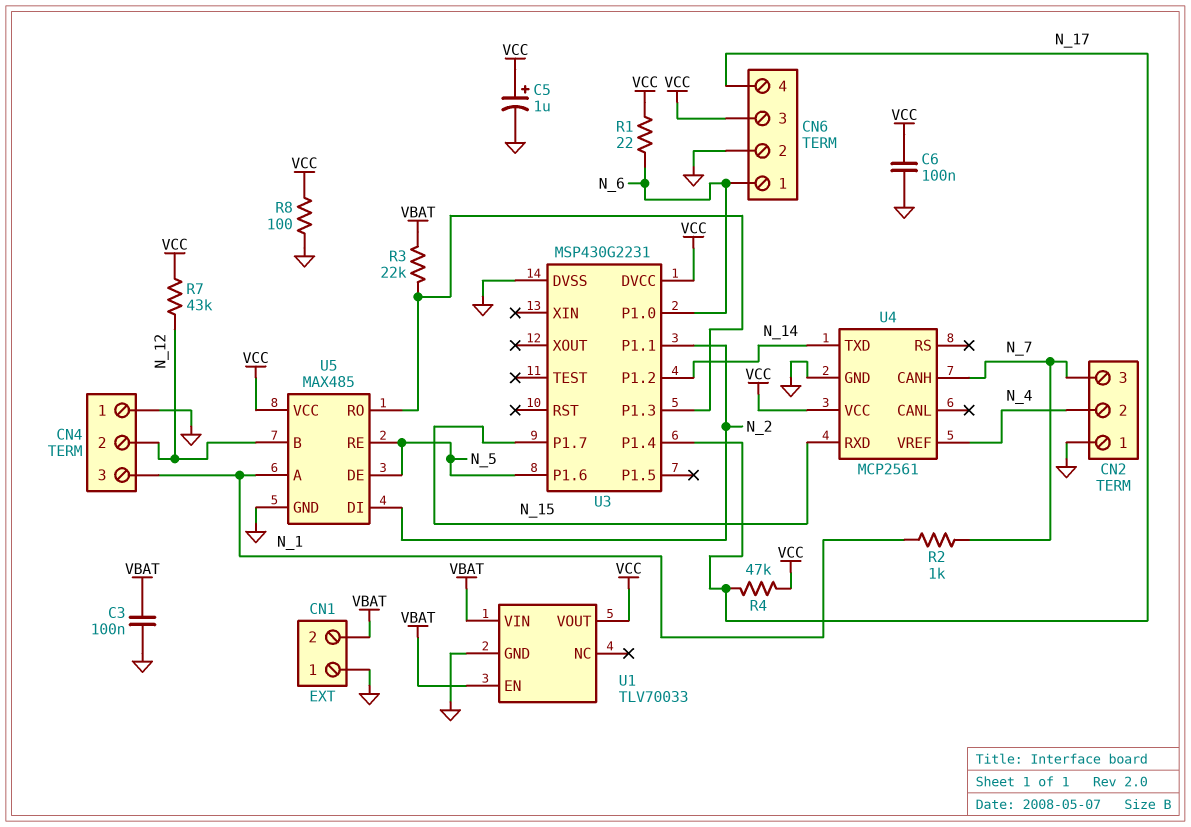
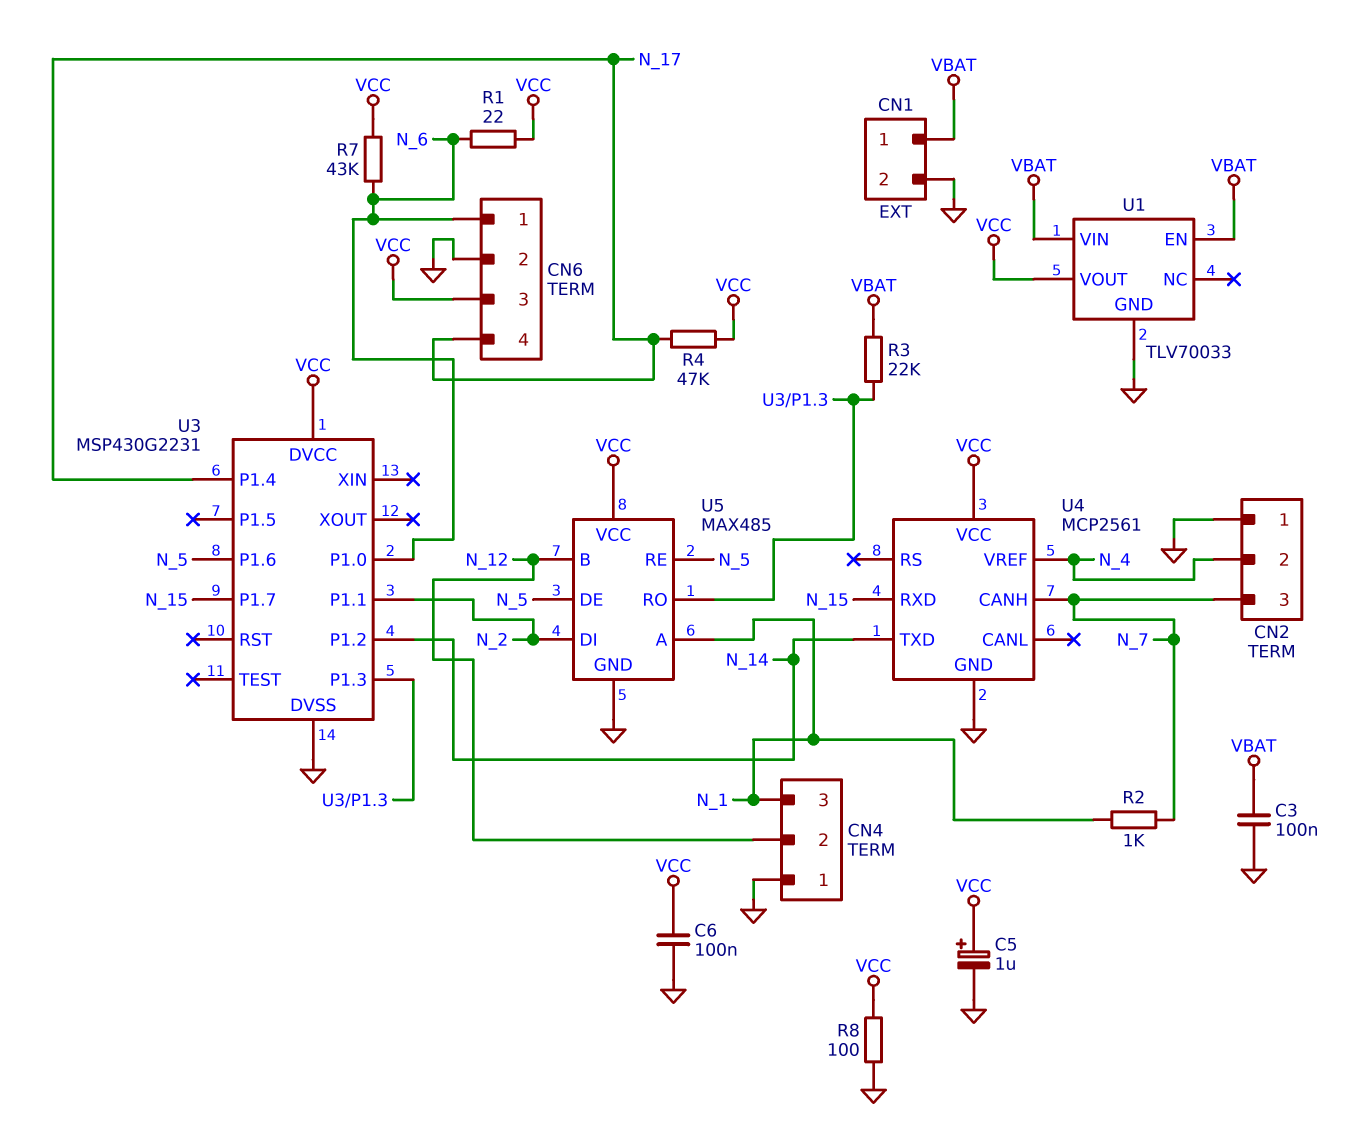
CN1 pin 1: GND -> VBAT
CN1 pin 2: VBAT -> GND
R7: 43k (N_12, VCC) -> 43k (N_6, VCC)

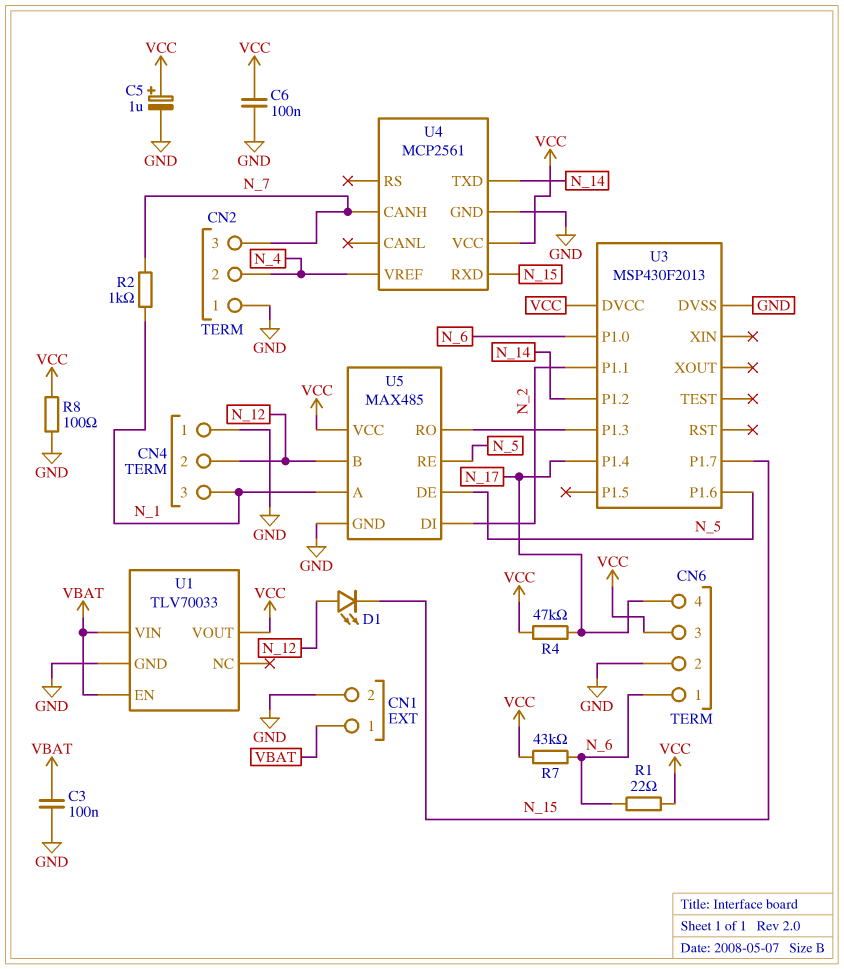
D1: none -> LED (A N_12, K N_15)
R3: 22k (U3/P1.3, VBAT) -> none
U3: MSP430G2231 -> MSP430F2013

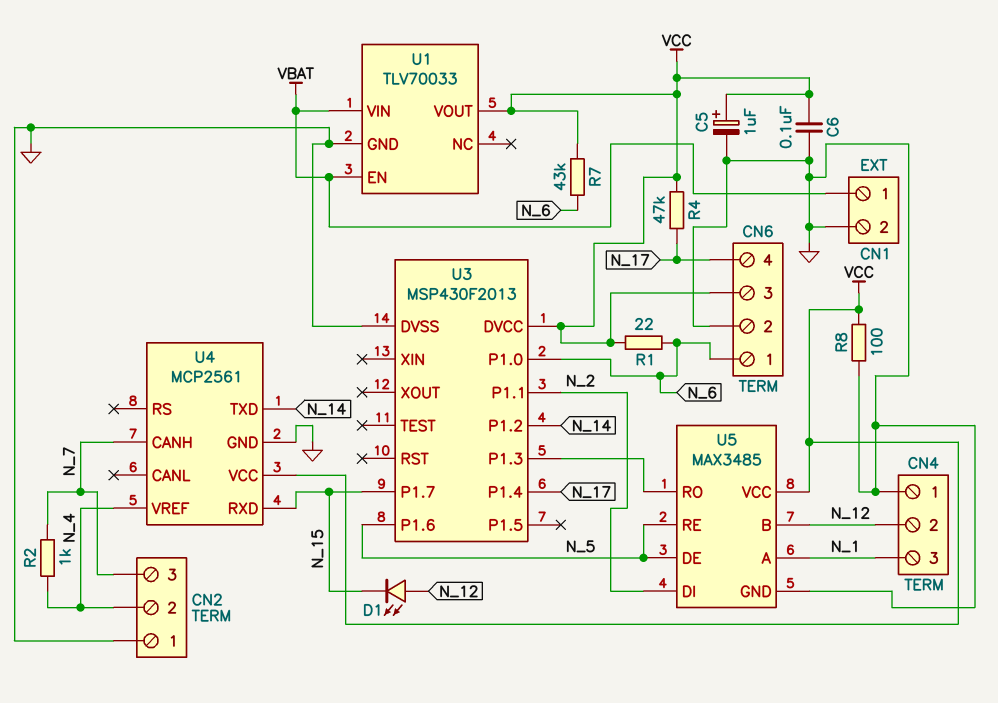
C3: 100nF (GND, VBAT) -> none
R2: 1k (N_1, N_7) -> 1k (N_4, N_7)
U5: MAX485 -> MAX3485

